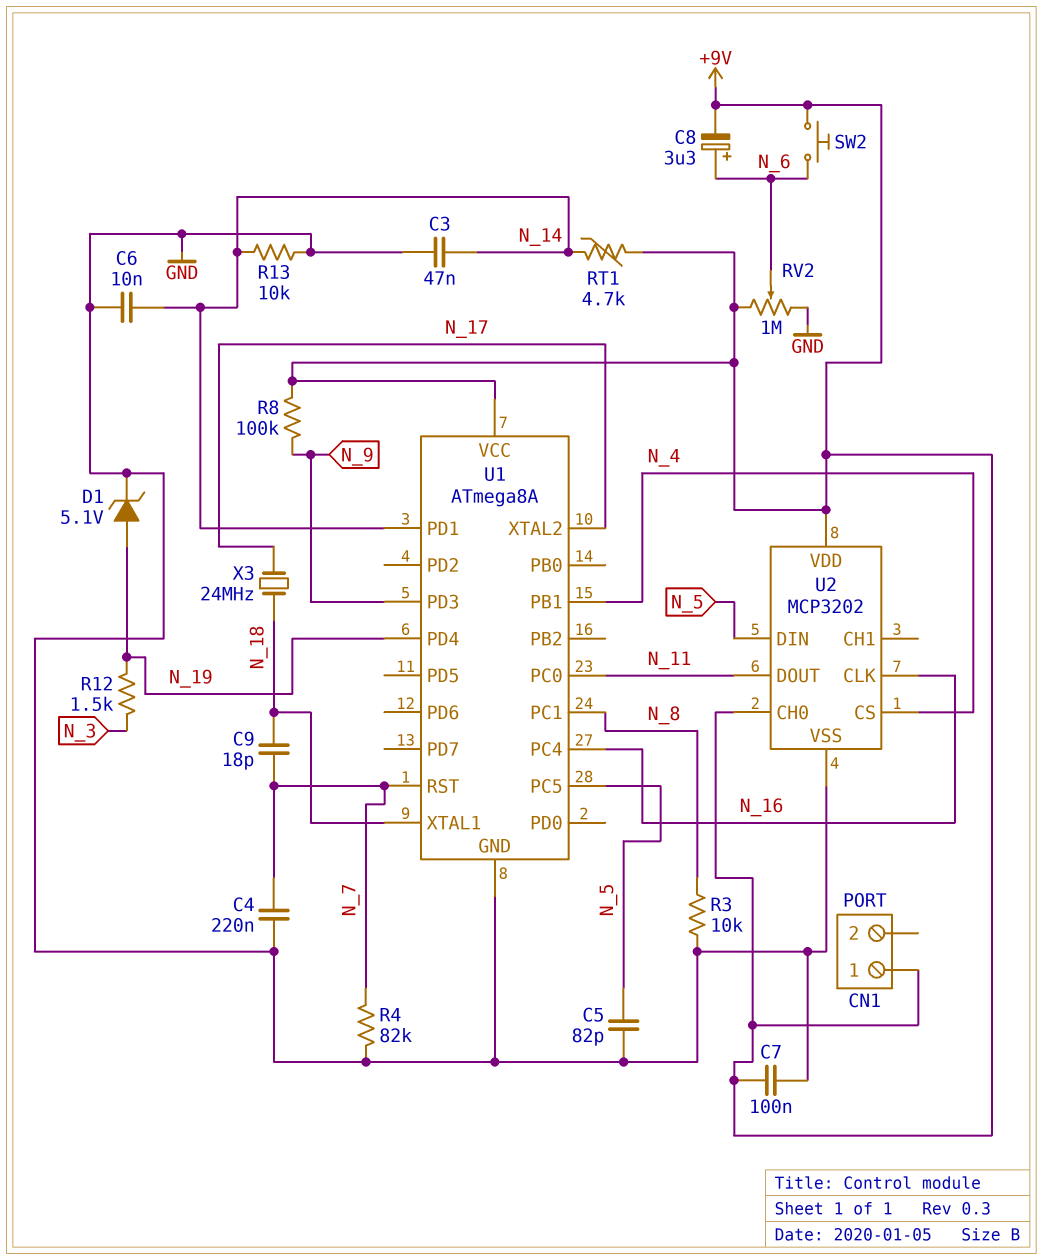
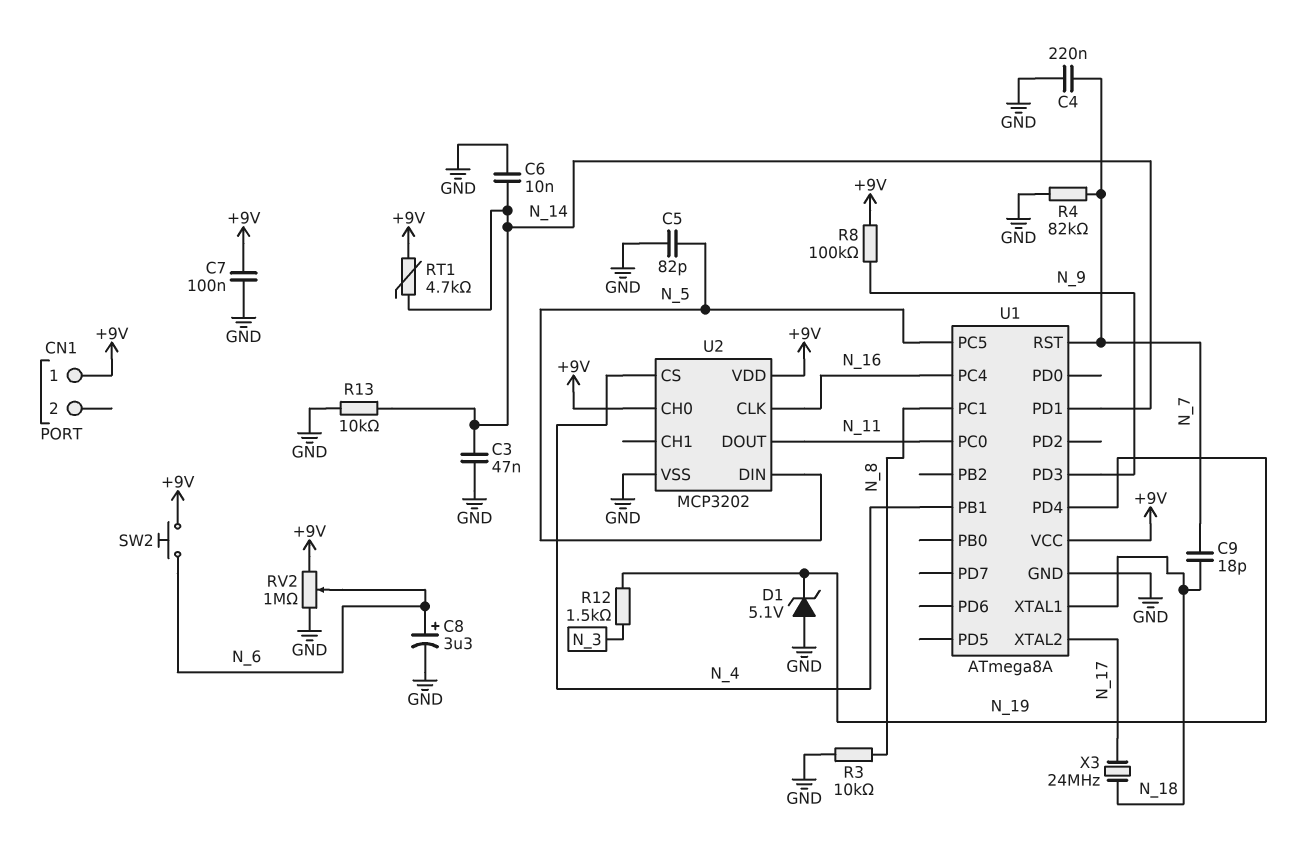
C8: 3.3uF (plus N_6, minus +9V) -> 3.3uF (plus N_6, minus GND)
D1: zener 5.1V (A N_19, K GND) -> zener 5.1V (A GND, K N_19)

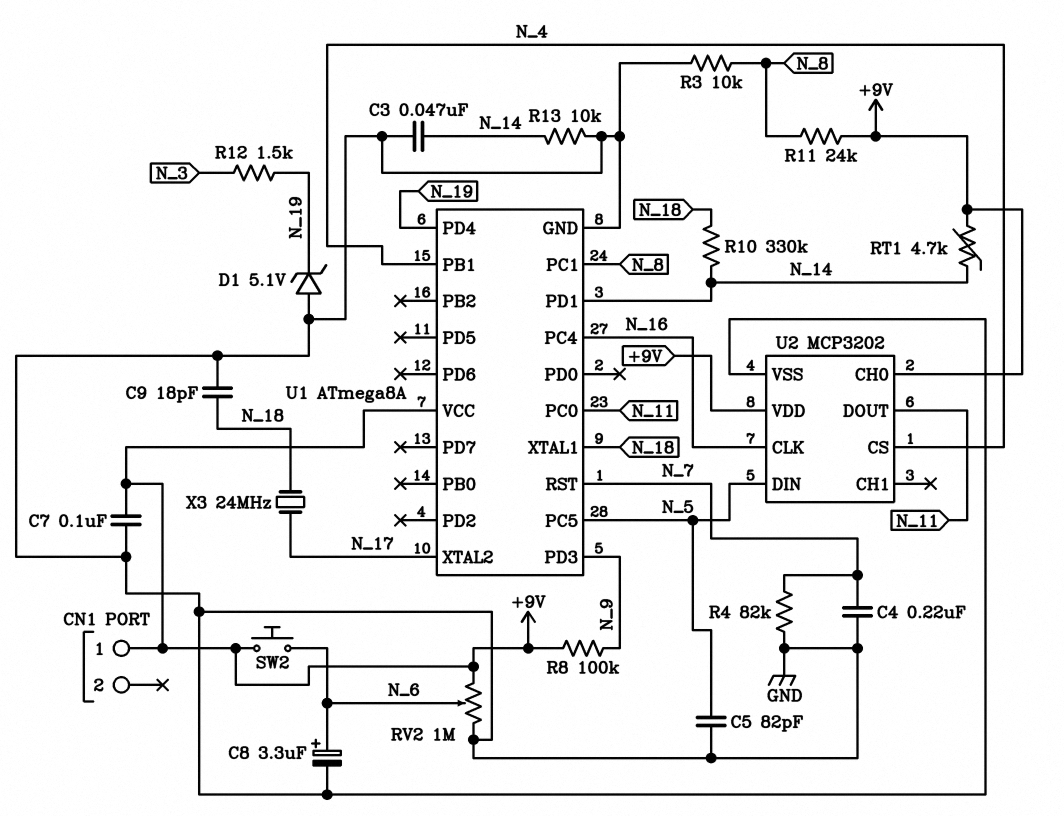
C6: 10nF (GND, N_14) -> none
C9: 18pF (N_7, N_18) -> 18pF (GND, N_18)
R10: none -> 330k (N_14, N_18)
R11: none -> 24k (+9V, N_8)

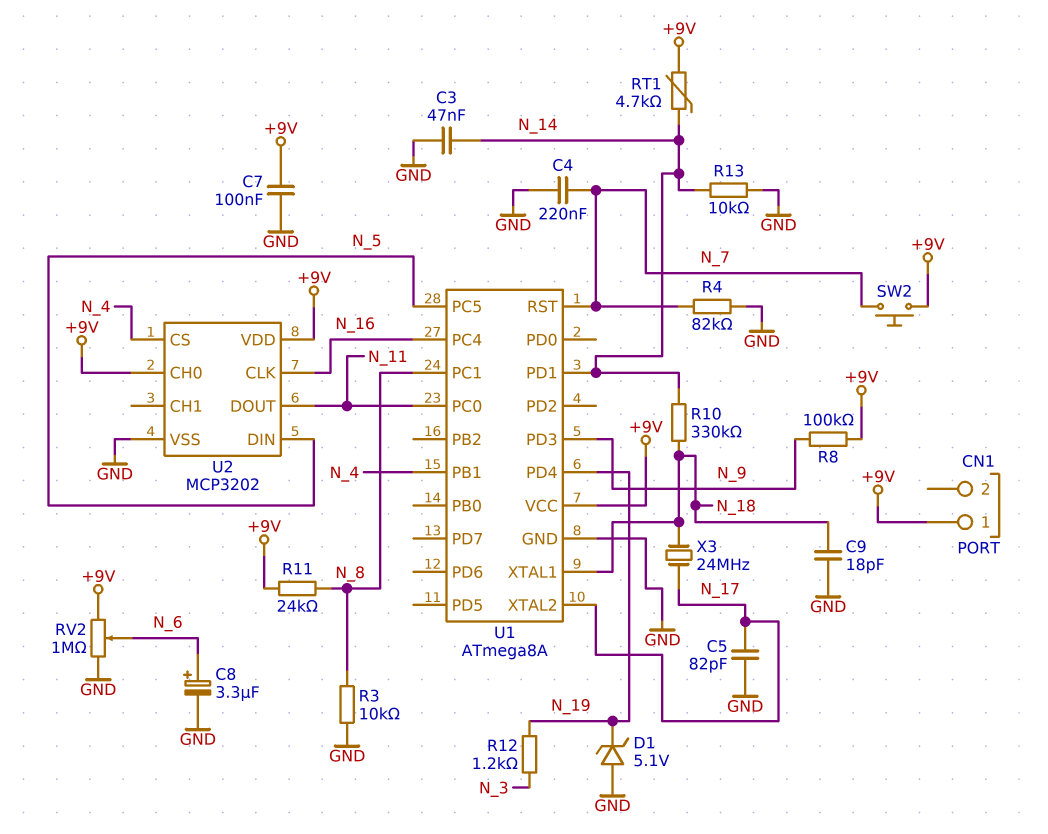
C5: 82pF (GND, N_5) -> 82pF (GND, N_17)
R12: 1.5k (N_3, N_19) -> 1.2k (N_3, N_19)
SW2: button (+9V, N_6) -> button (+9V, N_7)

